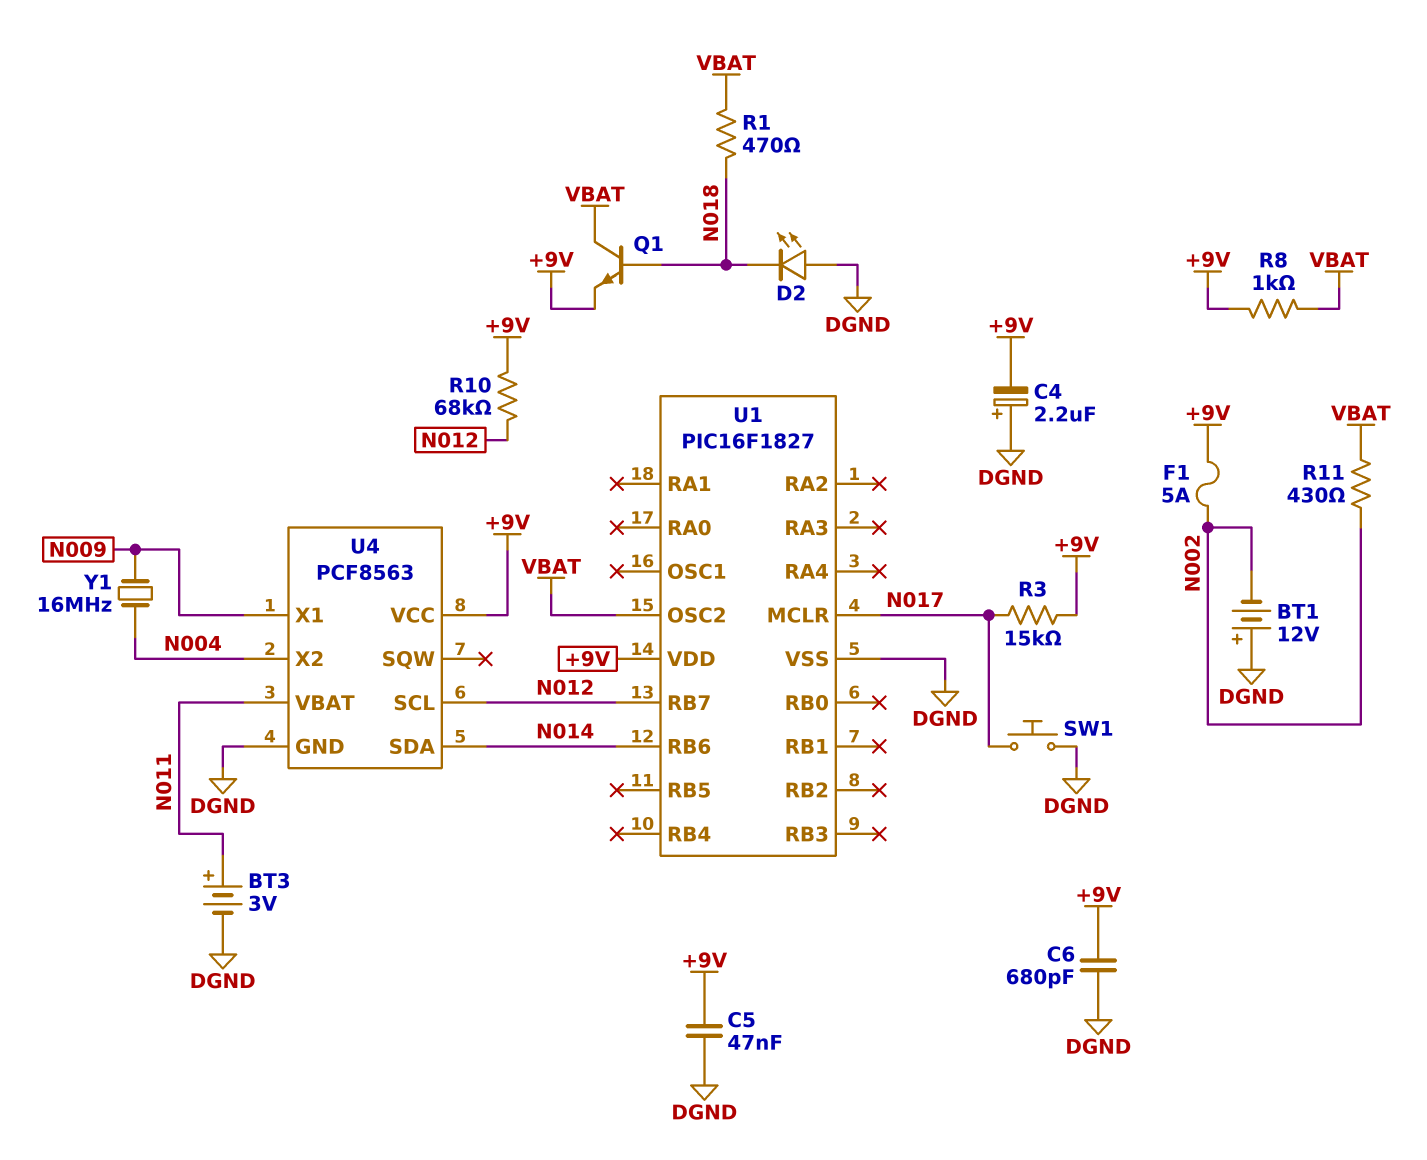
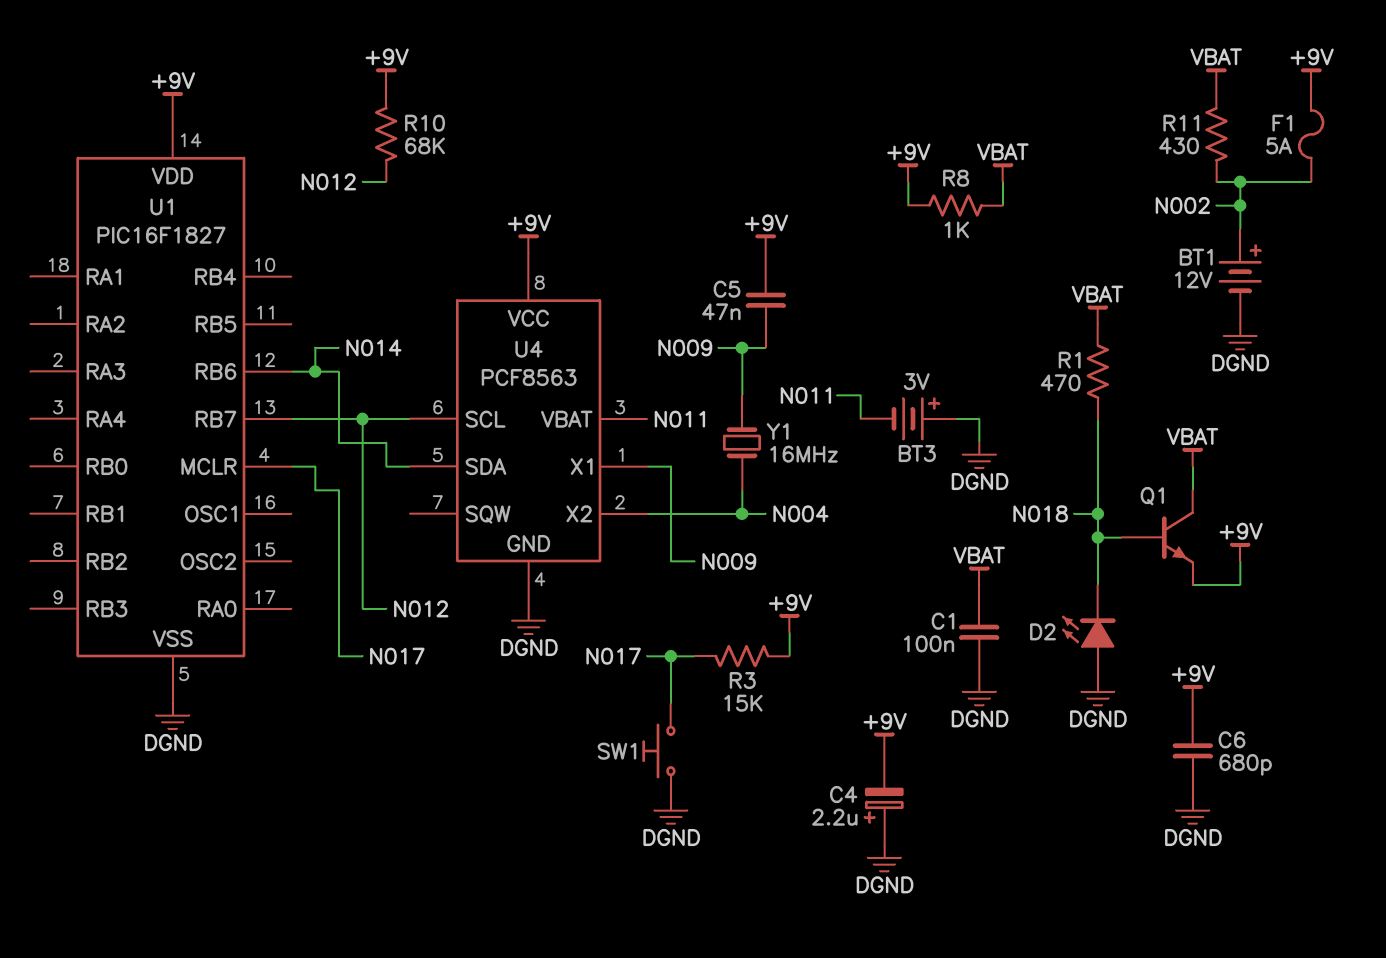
BT1: 12V (plus DGND, minus N002) -> 12V (plus N002, minus DGND)
BT3: 3V (plus N011, minus DGND) -> 3V (plus DGND, minus N011)
C1: none -> 100nF (DGND, VBAT)
C5: 47nF (+9V, DGND) -> 47nF (+9V, N009)
U1 pin OSC2: VBAT -> none

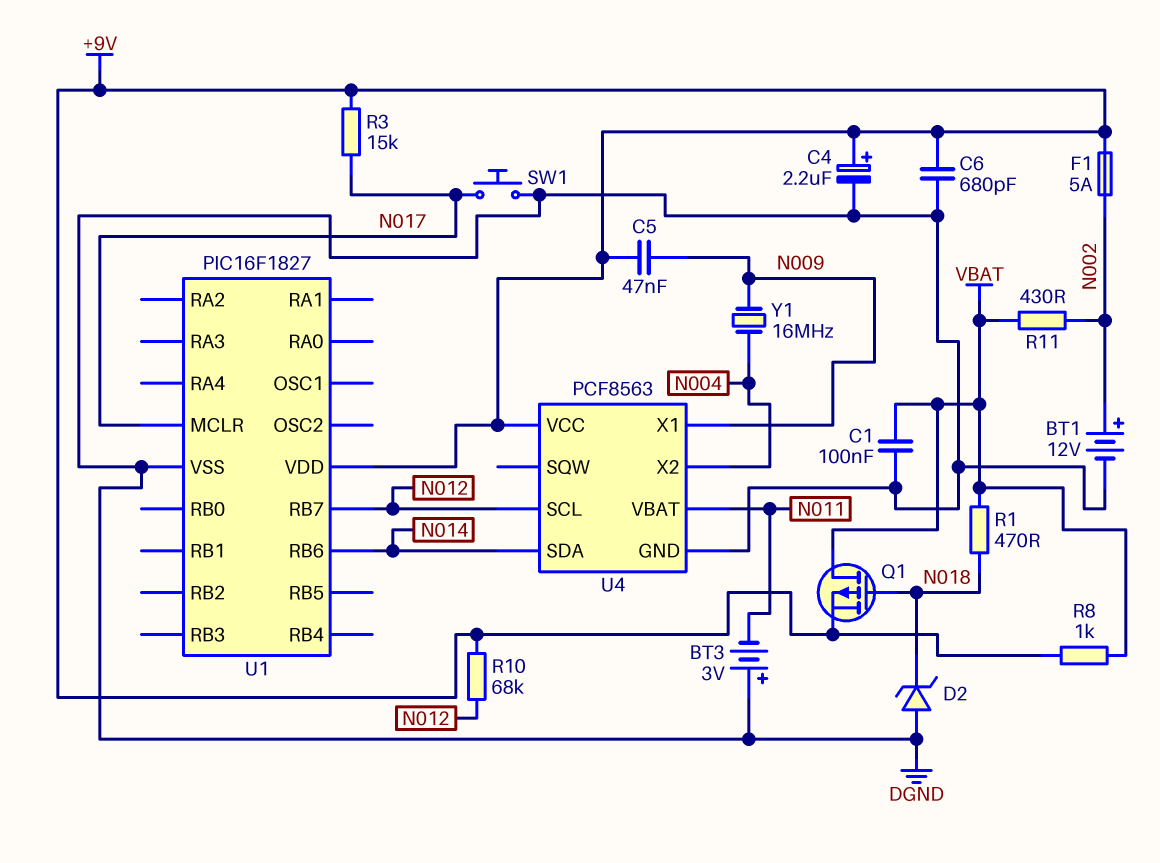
C4: 2.2uF (plus DGND, minus +9V) -> 2.2uF (plus +9V, minus DGND)
D2: LED (A DGND, K N018) -> zener (A DGND, K N018)
Q1: NPN (B N018, C VBAT, E +9V) -> PMOS (G N018, D VBAT, S +9V)

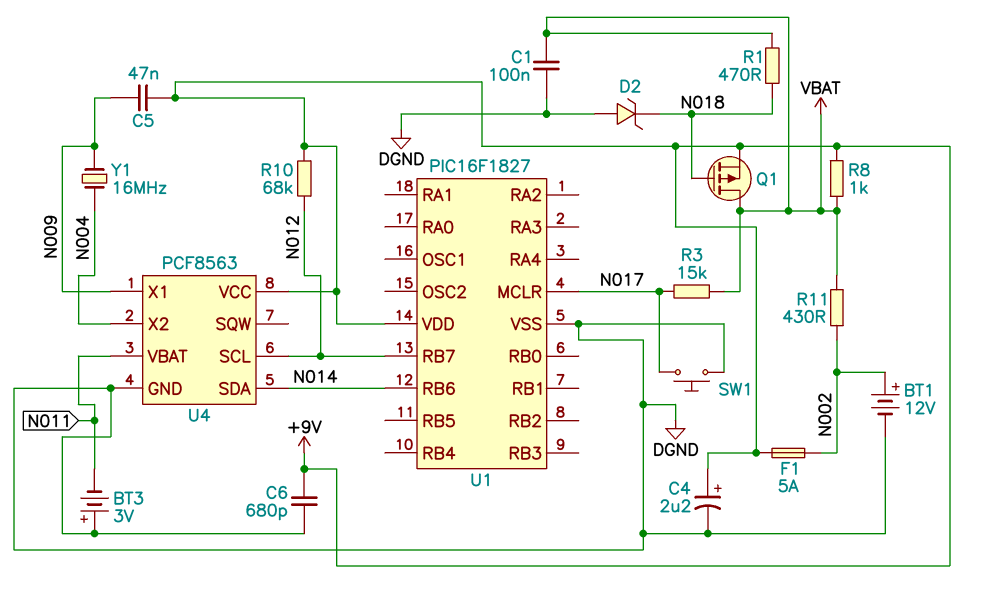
R3: 15k (+9V, N017) -> 15k (N017, VBAT)

